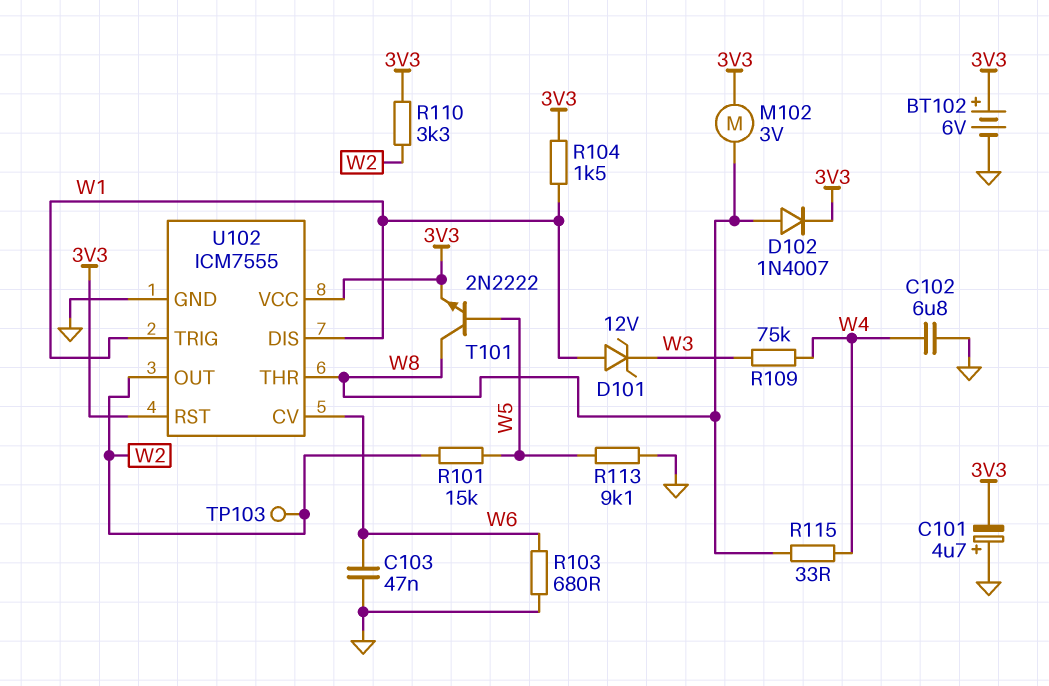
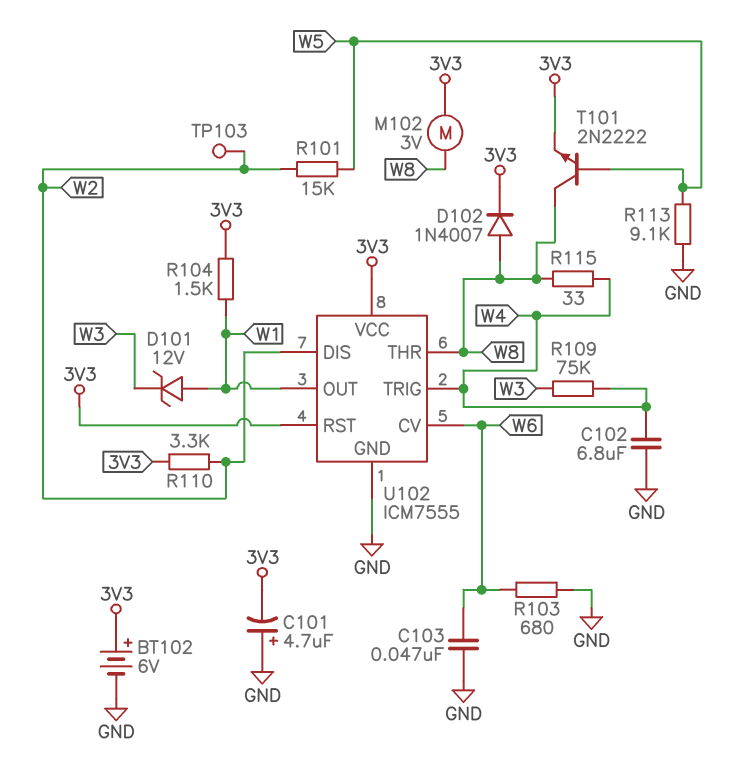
U102 pin DIS: W1 -> W2
U102 pin OUT: W2 -> W1
U102 pin TRIG: W1 -> W4

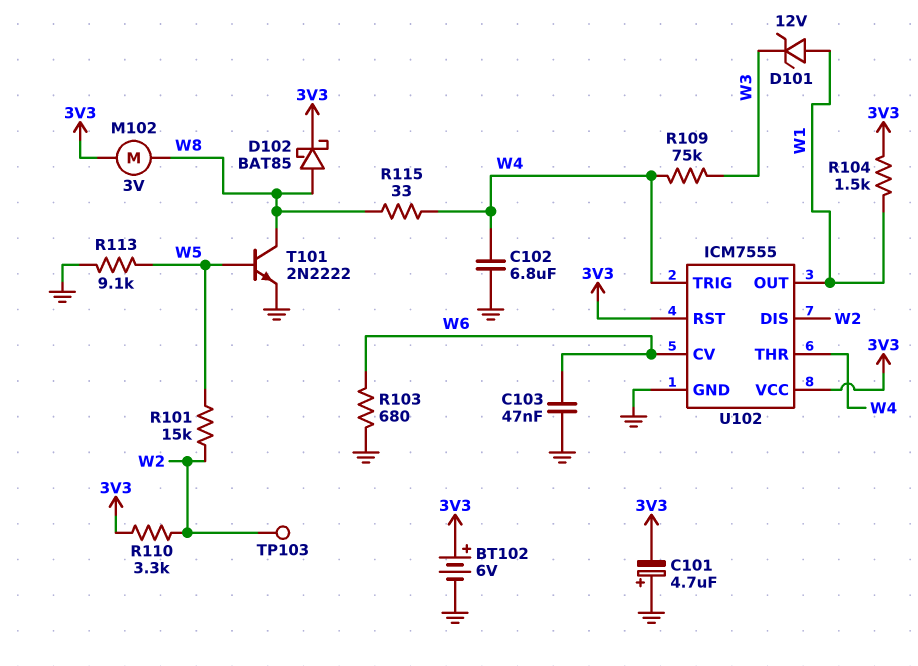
D102: diode 1N4007 (A W8, K 3V3) -> schottky BAT85 (A W8, K 3V3)
T101: NPN 2N2222 (B W5, C W8, E 3V3) -> NPN 2N2222 (B W5, C W8, E GND)
U102 pin THR: W8 -> W4

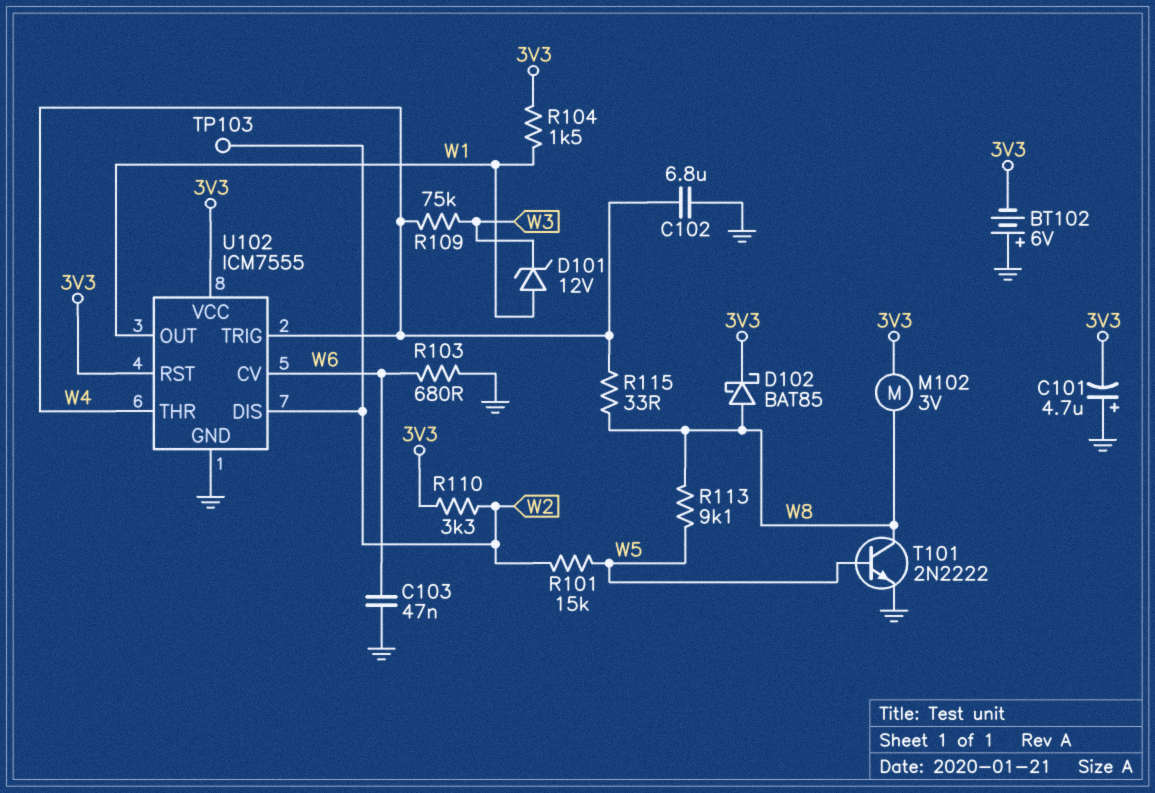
BT102: 6V (plus 3V3, minus GND) -> 6V (plus GND, minus 3V3)
R113: 9.1k (GND, W5) -> 9.1k (W5, W8)

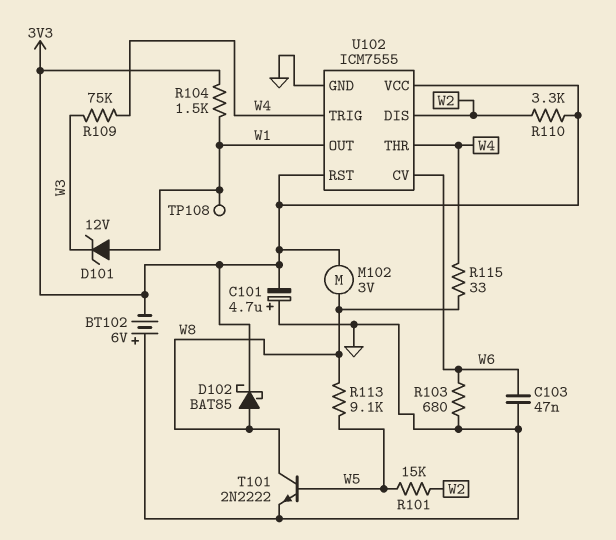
C102: 6.8uF (GND, W4) -> none
TP103: test point (W2) -> none
TP108: none -> test point (W1)

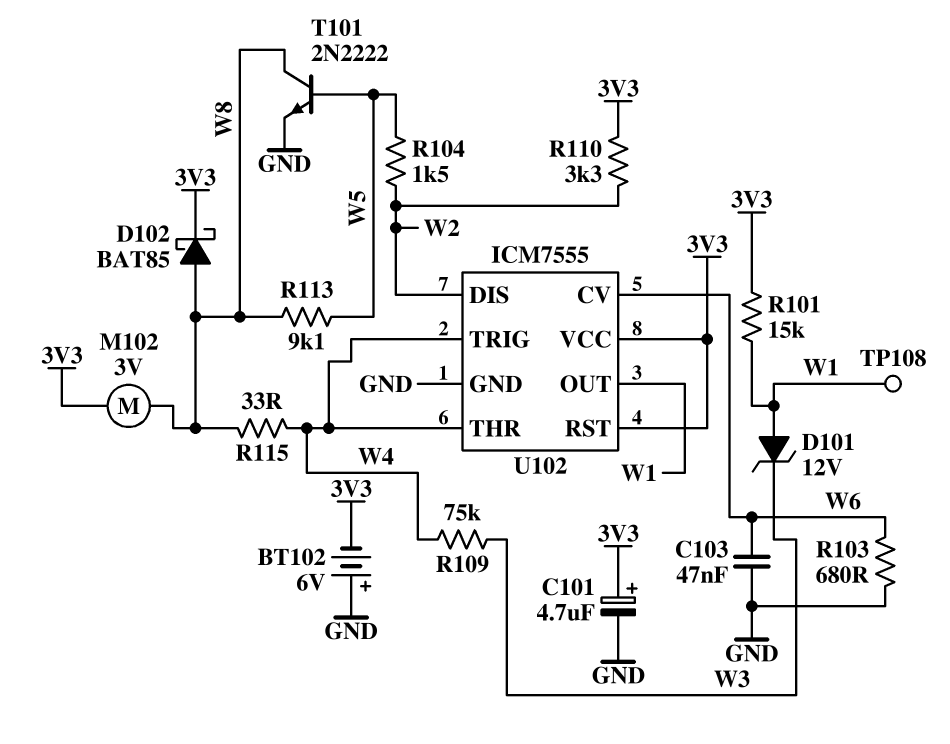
C101: 4.7uF (plus GND, minus 3V3) -> 4.7uF (plus 3V3, minus GND)
R101: 15k (W2, W5) -> 15k (3V3, W1)
R104: 1.5k (3V3, W1) -> 1.5k (W2, W5)

